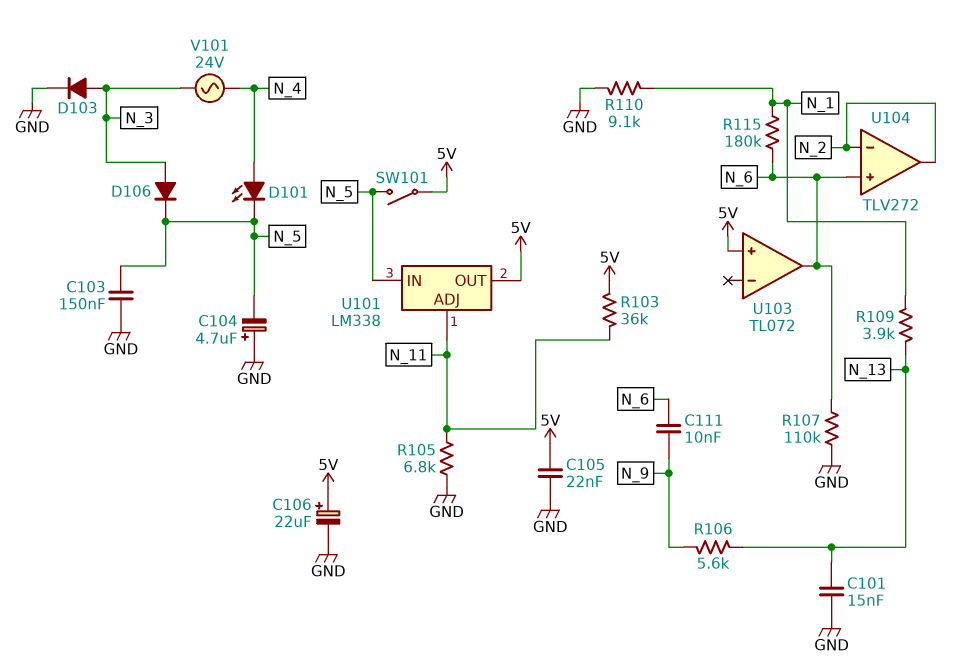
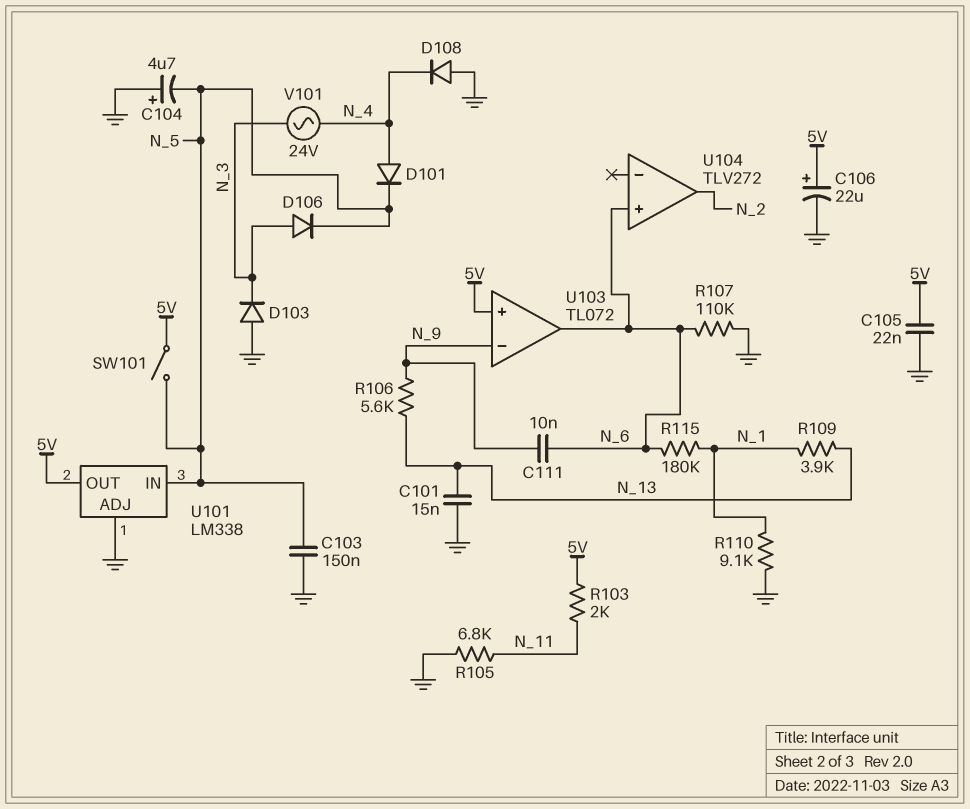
D101: LED (A N_4, K N_5) -> diode (A N_4, K N_5)
D103: diode (A N_3, K GND) -> diode (A GND, K N_3)
D108: none -> diode (A GND, K N_4)
R103: 36k (5V, N_11) -> 2k (5V, N_11)
U101 pin ADJ: N_11 -> GND
U103 pin in-: none -> N_9
U104 pin in-: N_2 -> none

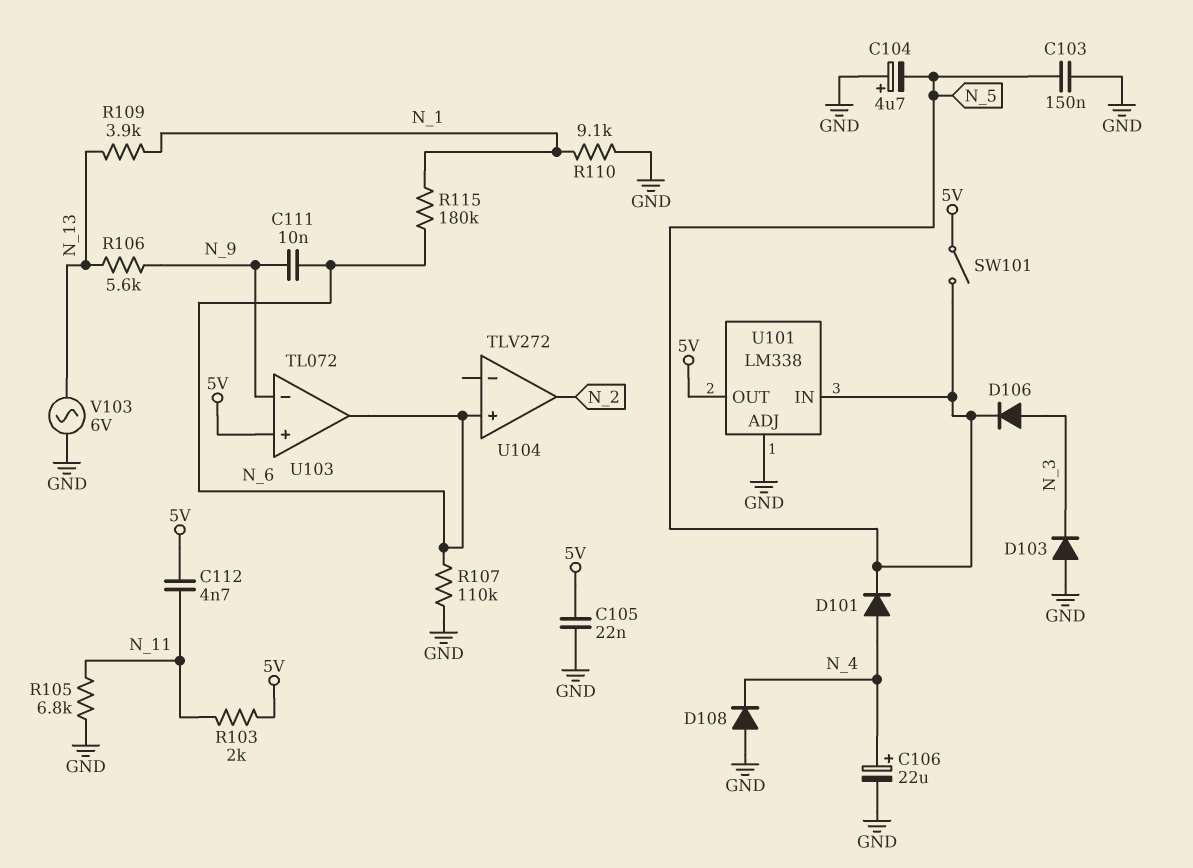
C101: 15nF (GND, N_13) -> none
C106: 22uF (plus 5V, minus GND) -> 22uF (plus N_4, minus GND)
C112: none -> 4.7nF (5V, N_11)
V101: AC 24V (N_3, N_4) -> none
V103: none -> AC 6V (GND, N_13)

